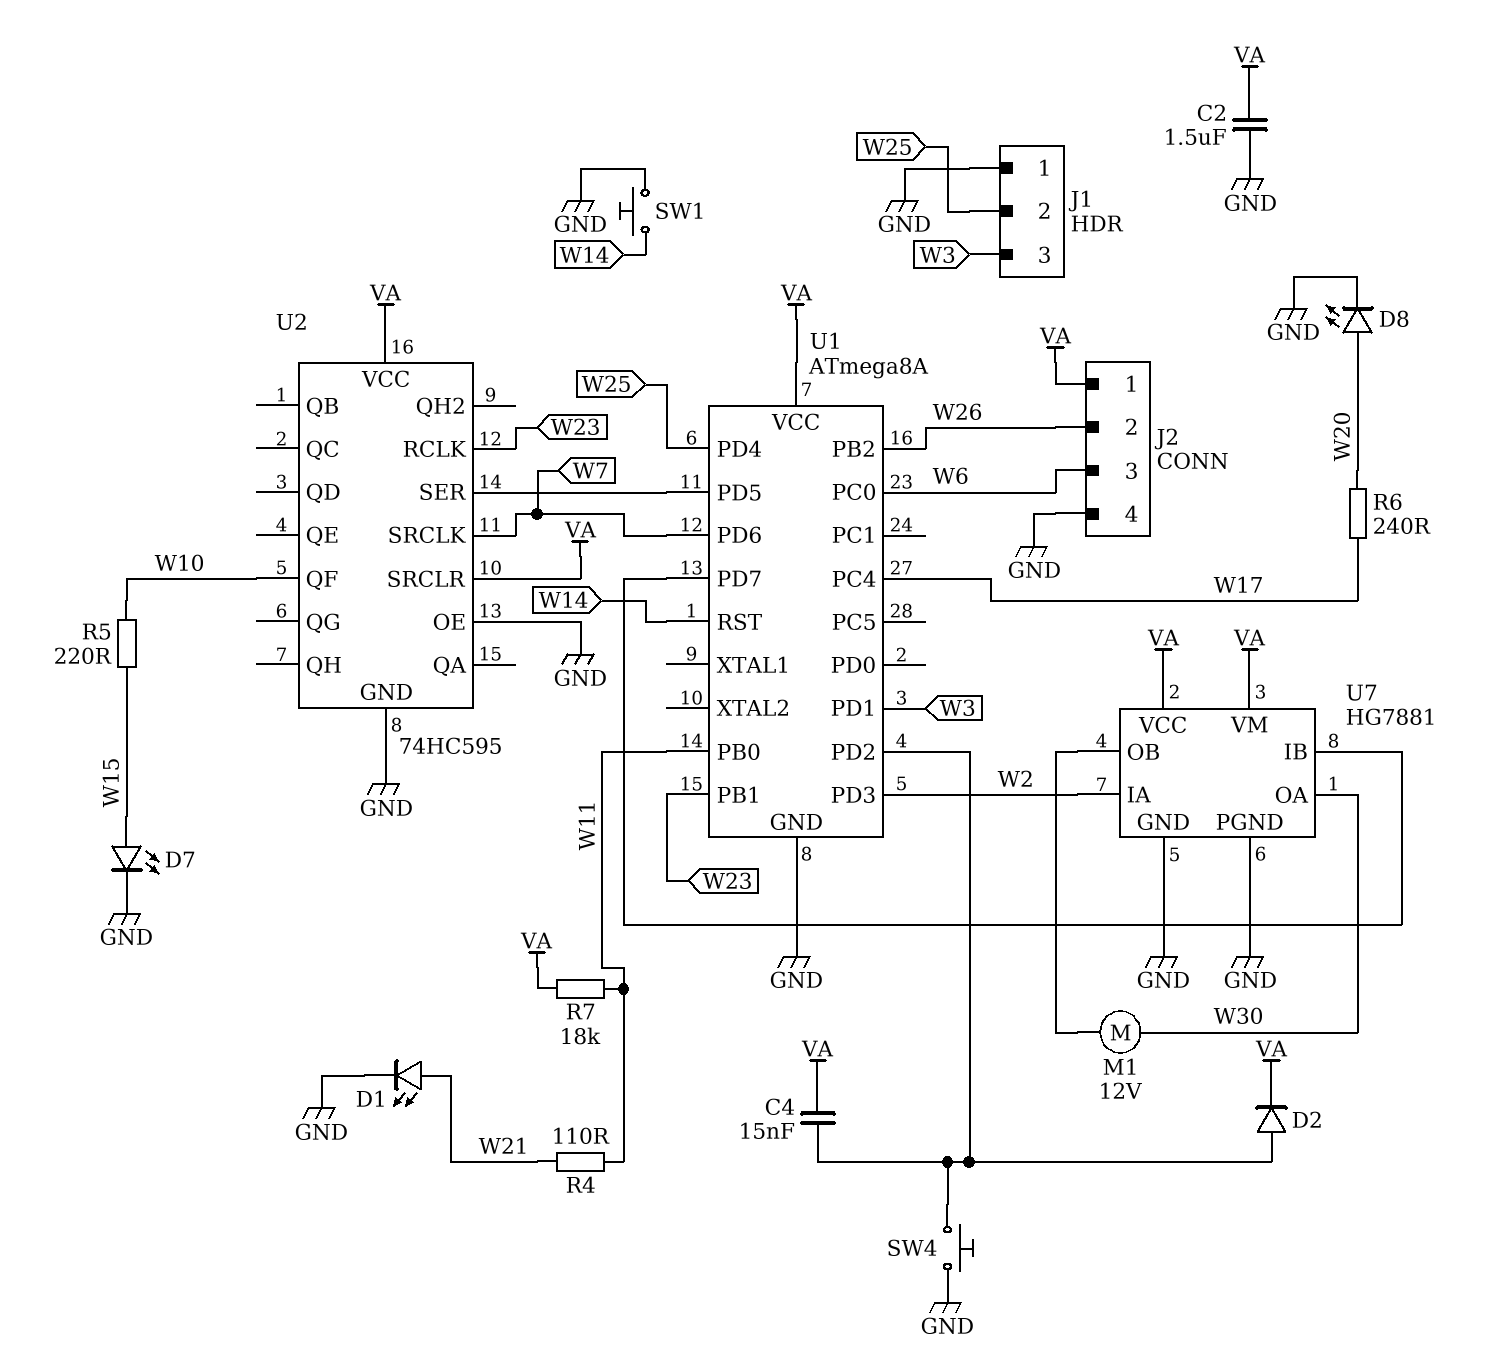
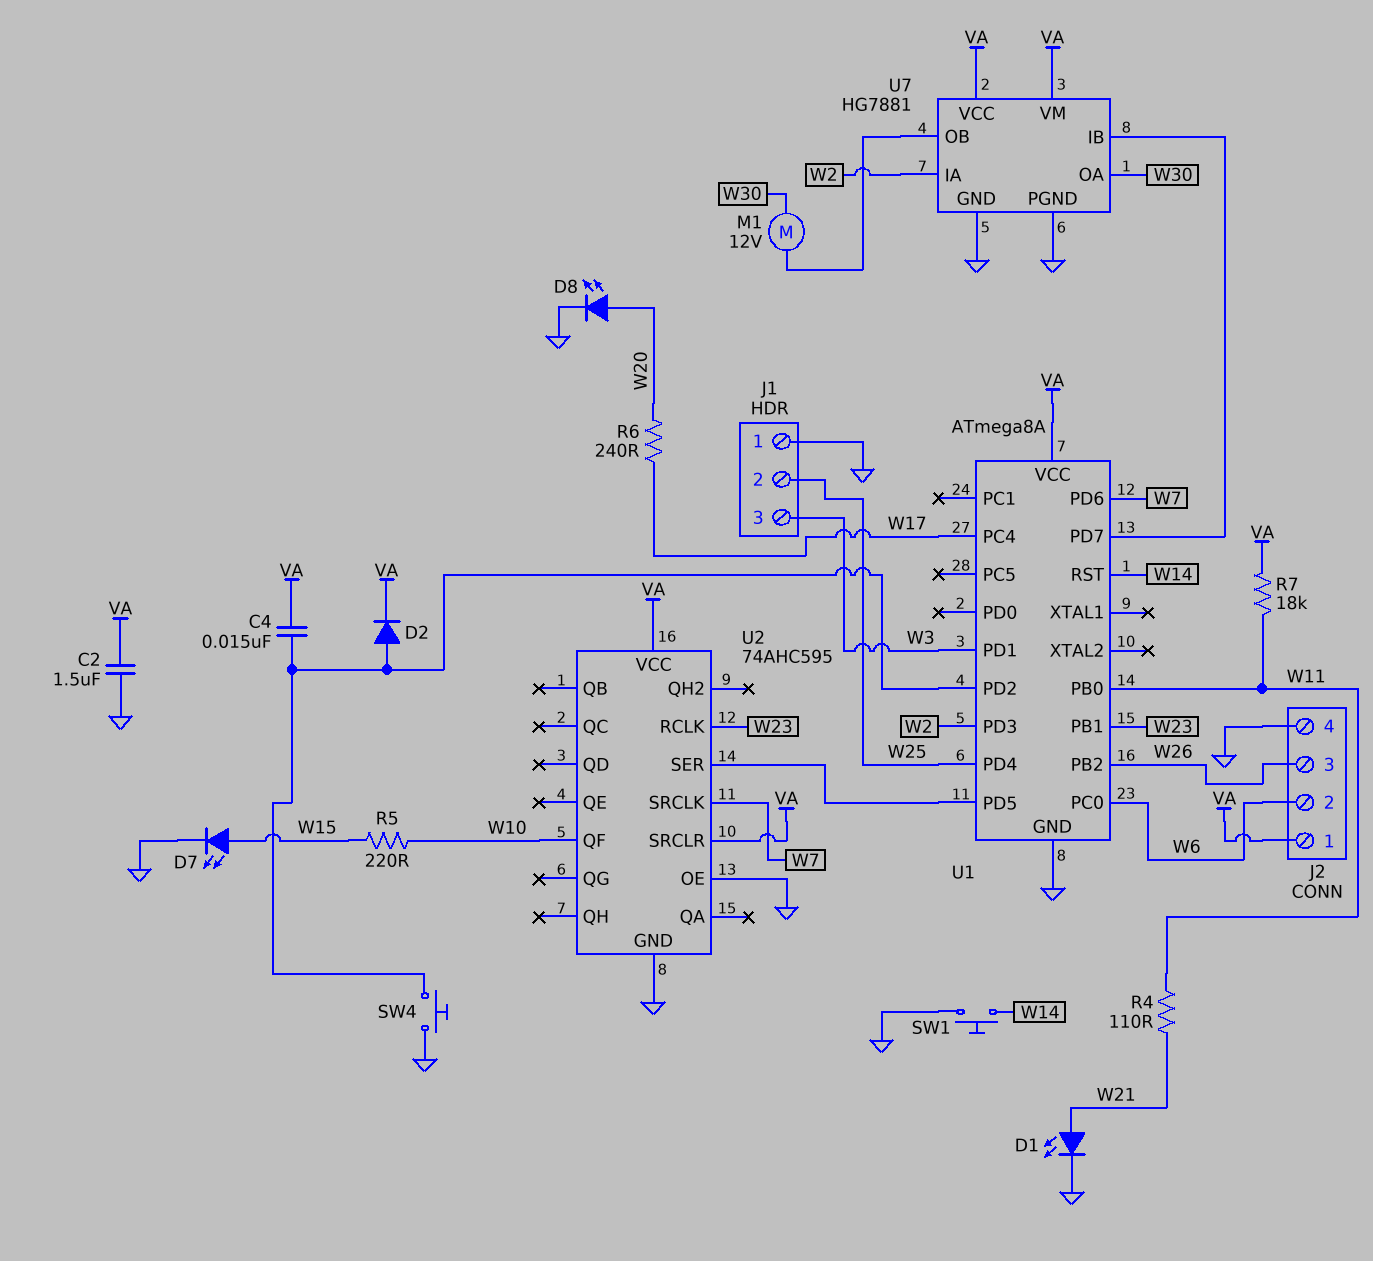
J2 pin 2: W26 -> W6
J2 pin 3: W6 -> W26
U2: 74HC595 -> 74AHC595

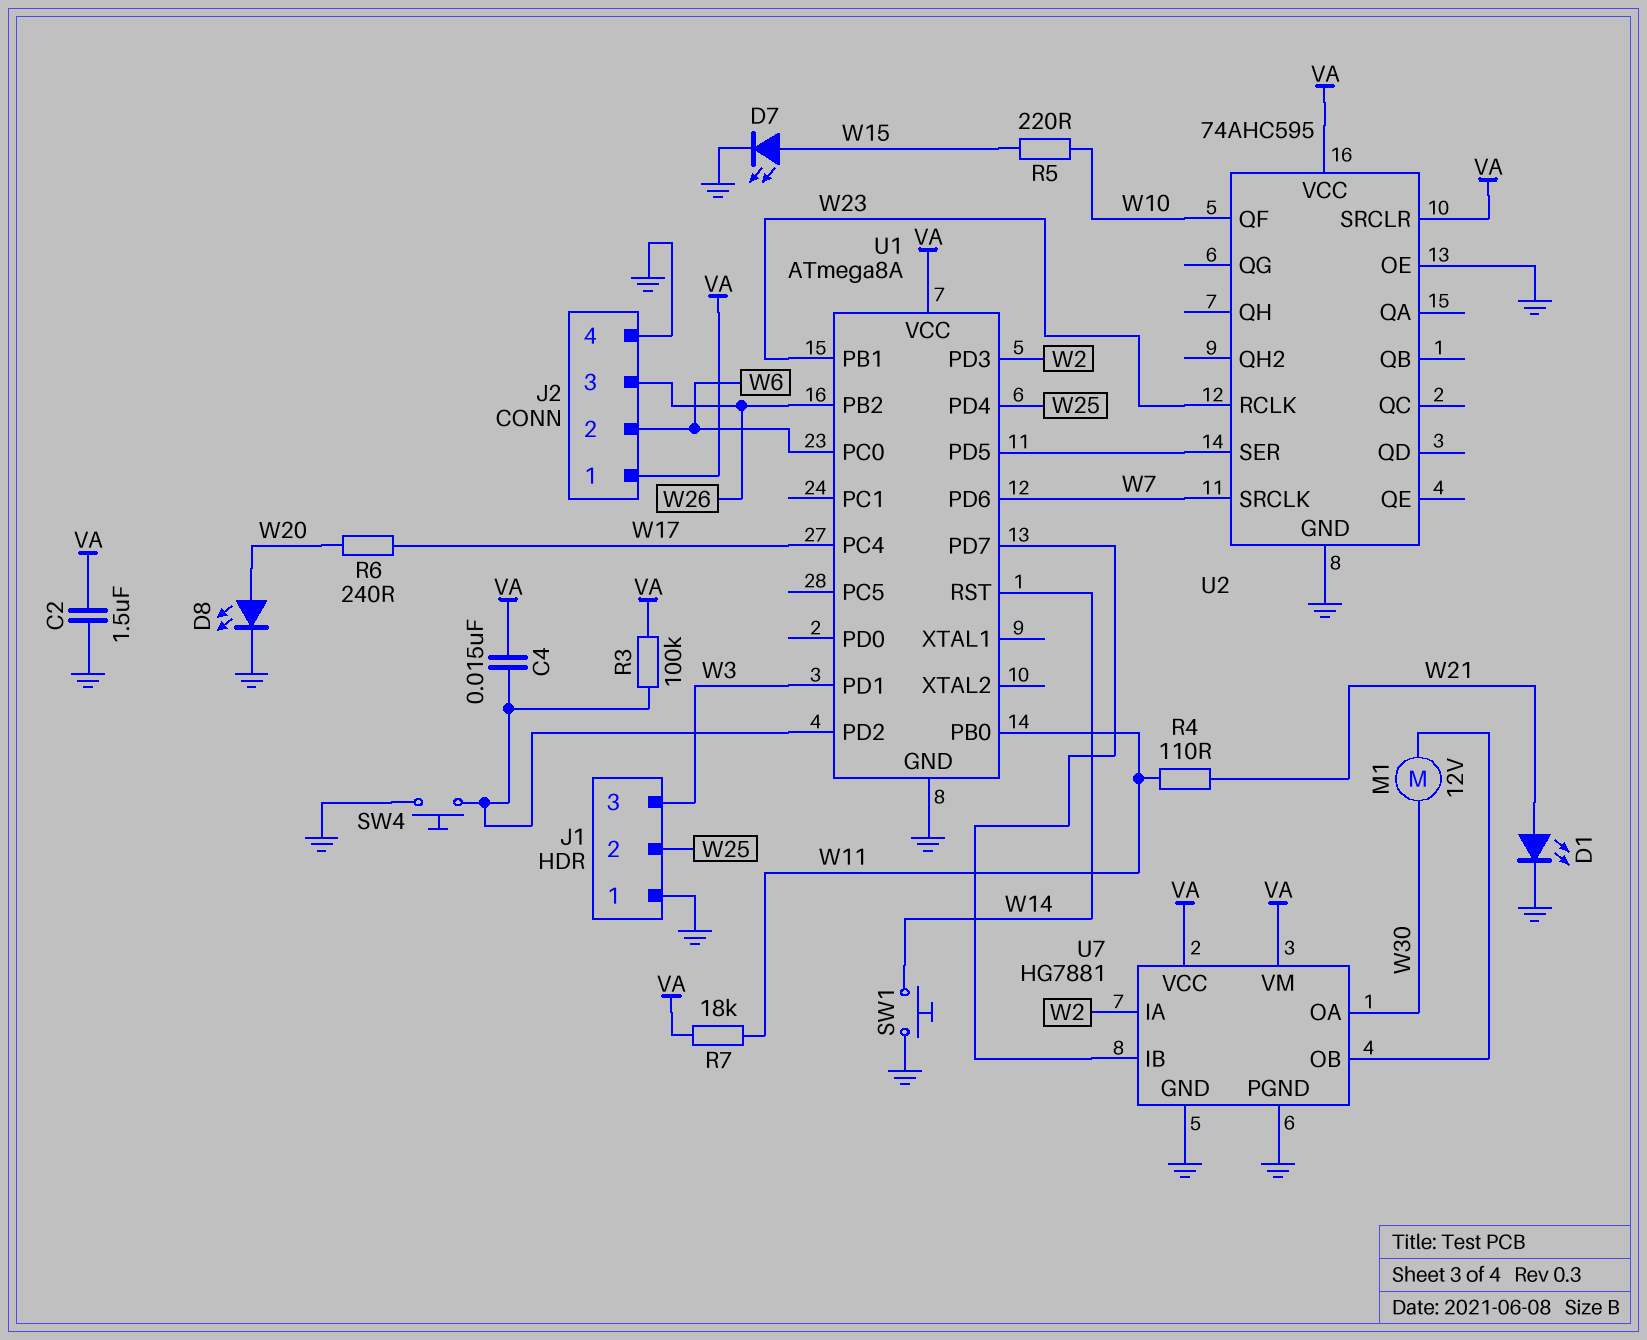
D2: diode (A U1/PD2, K VA) -> none
R3: none -> 100k (U1/PD2, VA)

